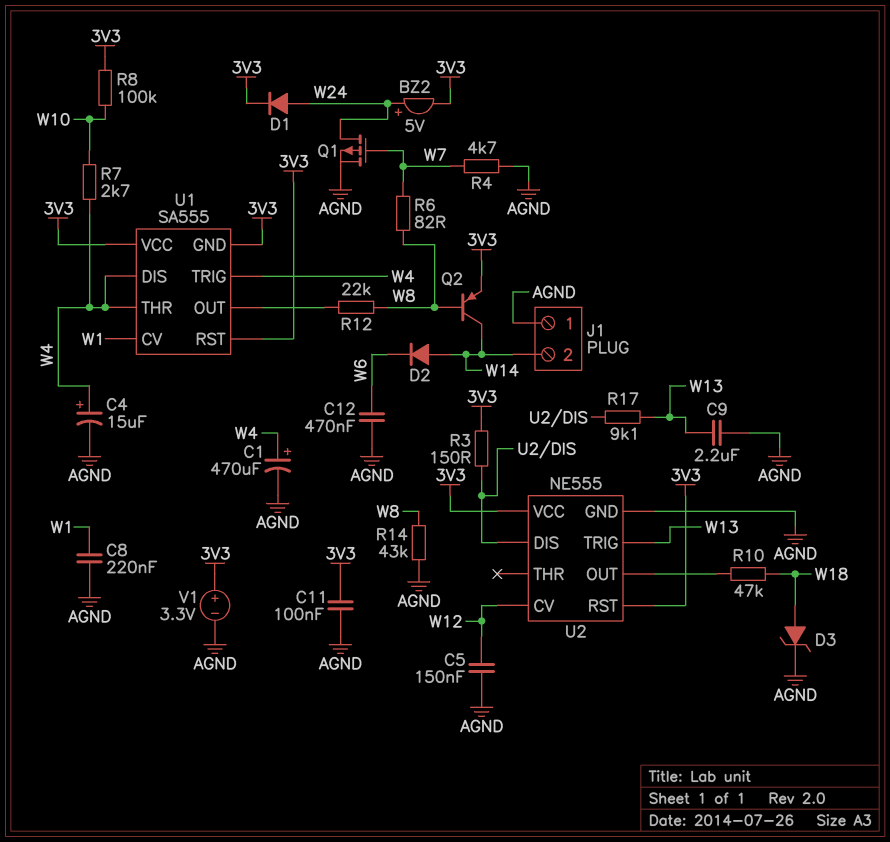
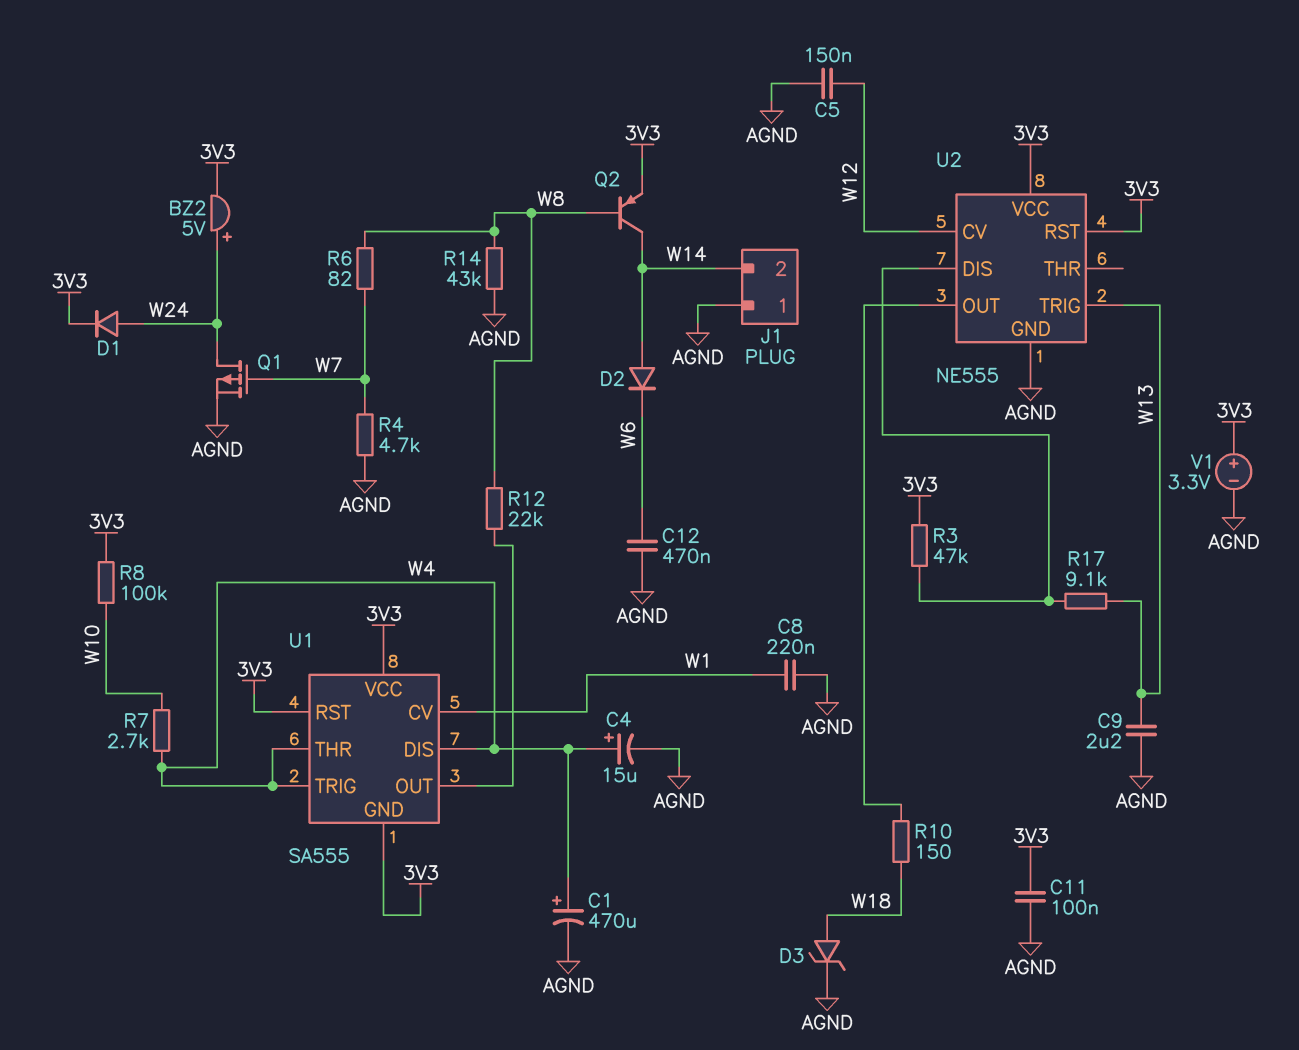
R3: 150 (3V3, U2/DIS) -> 47k (3V3, U2/DIS)
R10: 47k (U2/OUT, W18) -> 150 (U2/OUT, W18)

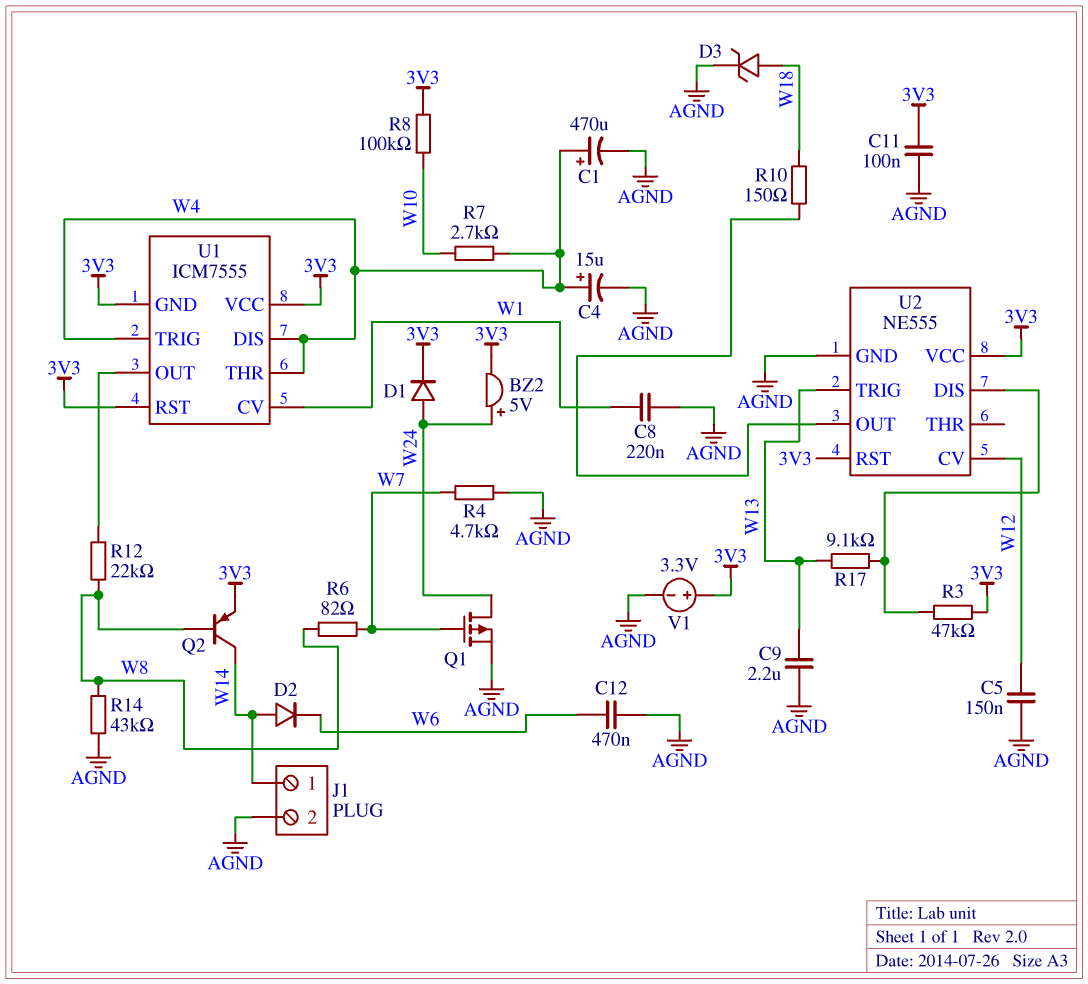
J1 pin 1: AGND -> W14
J1 pin 2: W14 -> AGND
U1: SA555 -> ICM7555

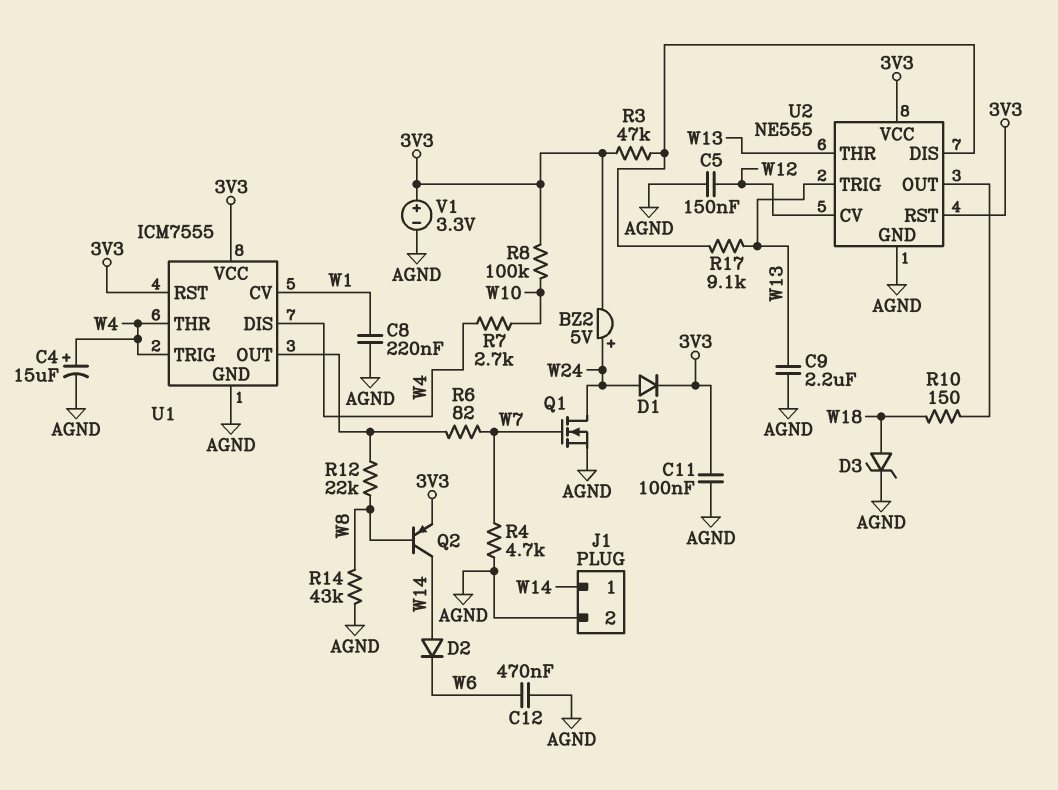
C1: 470uF (plus W4, minus AGND) -> none
Q1: PMOS (G W7, D W24, S AGND) -> NMOS (G W7, D W24, S AGND)
R6: 82 (W7, W8) -> 82 (U1/OUT, W7)
U1 pin GND: 3V3 -> AGND
U2 pin THR: none -> W13

